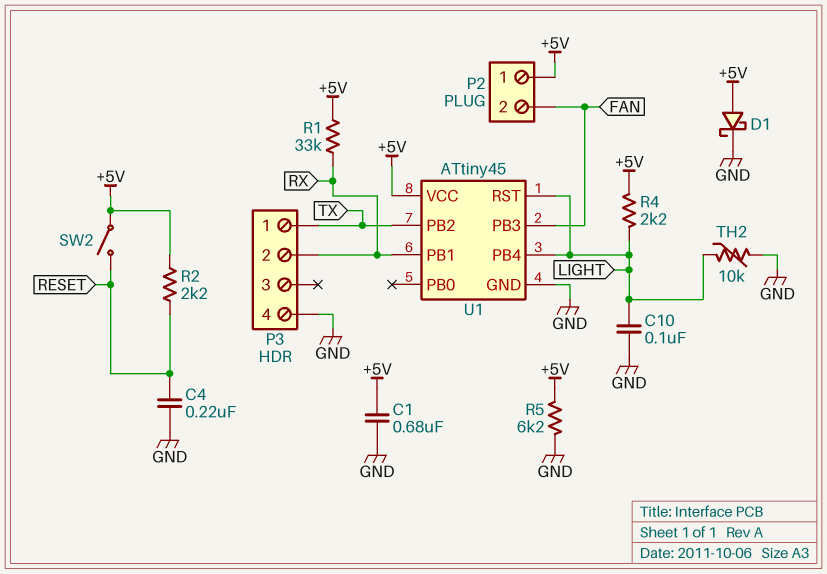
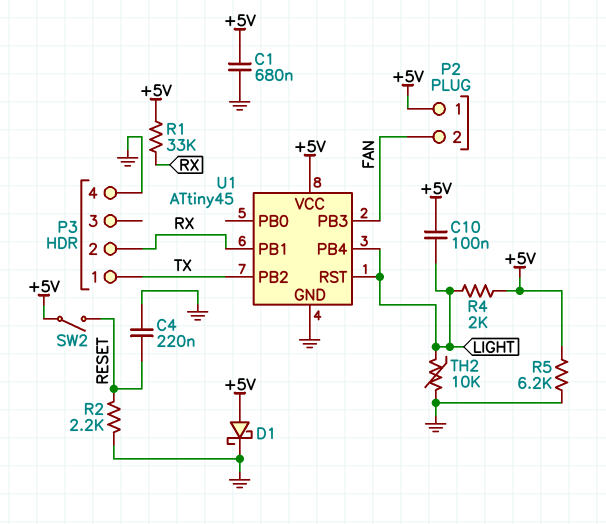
C10: 100nF (GND, LIGHT) -> 100nF (+5V, LIGHT)
R2: 2.2k (+5V, RESET) -> 2.2k (GND, RESET)
R4: 2.2k (+5V, LIGHT) -> 2k (+5V, LIGHT)

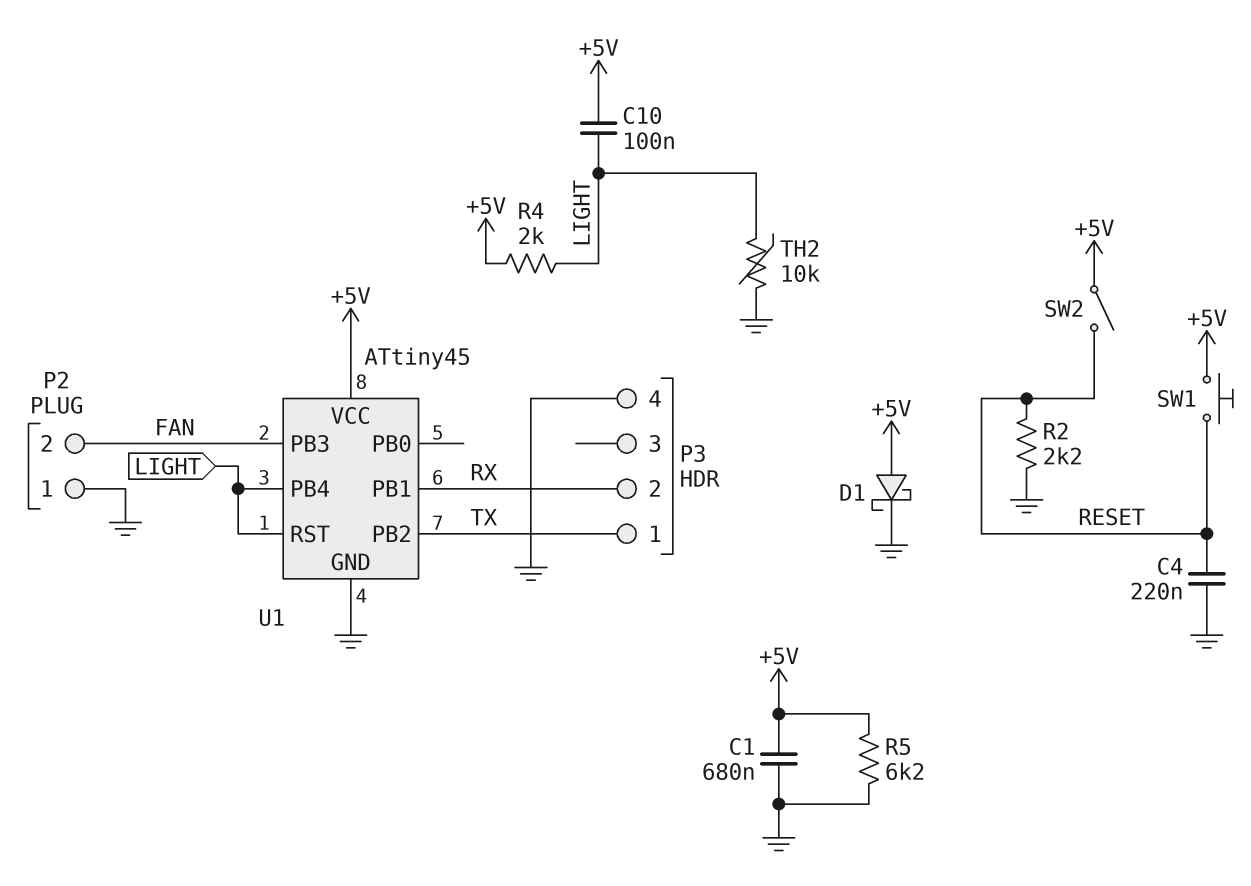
P2 pin 1: +5V -> GND
R1: 33k (+5V, RX) -> none
SW1: none -> button (+5V, RESET)

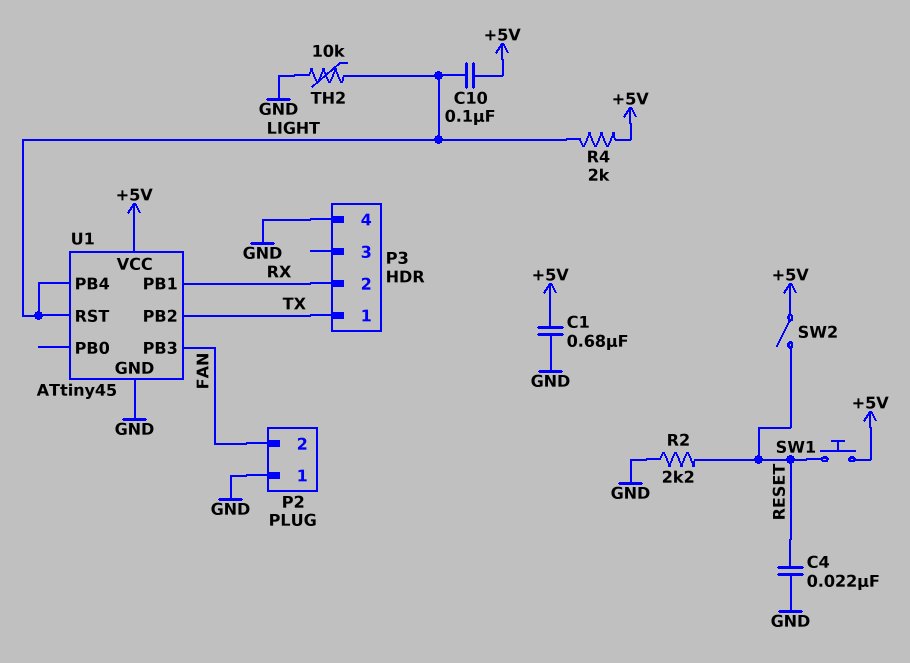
C4: 220nF (GND, RESET) -> 22nF (GND, RESET)
D1: schottky (A +5V, K GND) -> none
R5: 6.2k (+5V, GND) -> none

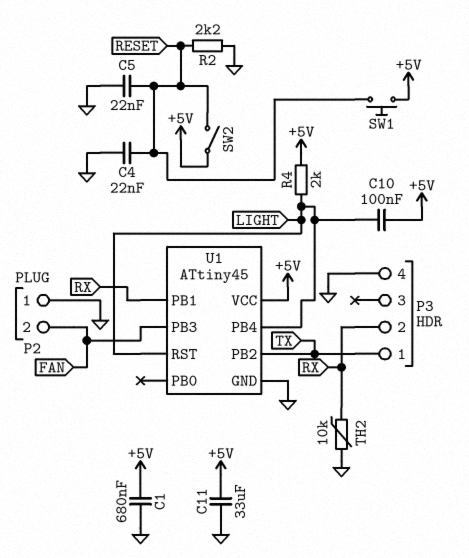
C5: none -> 22nF (GND, RESET)
C11: none -> 33uF (+5V, GND)
TH2: 10k (GND, LIGHT) -> 10k (GND, RX)

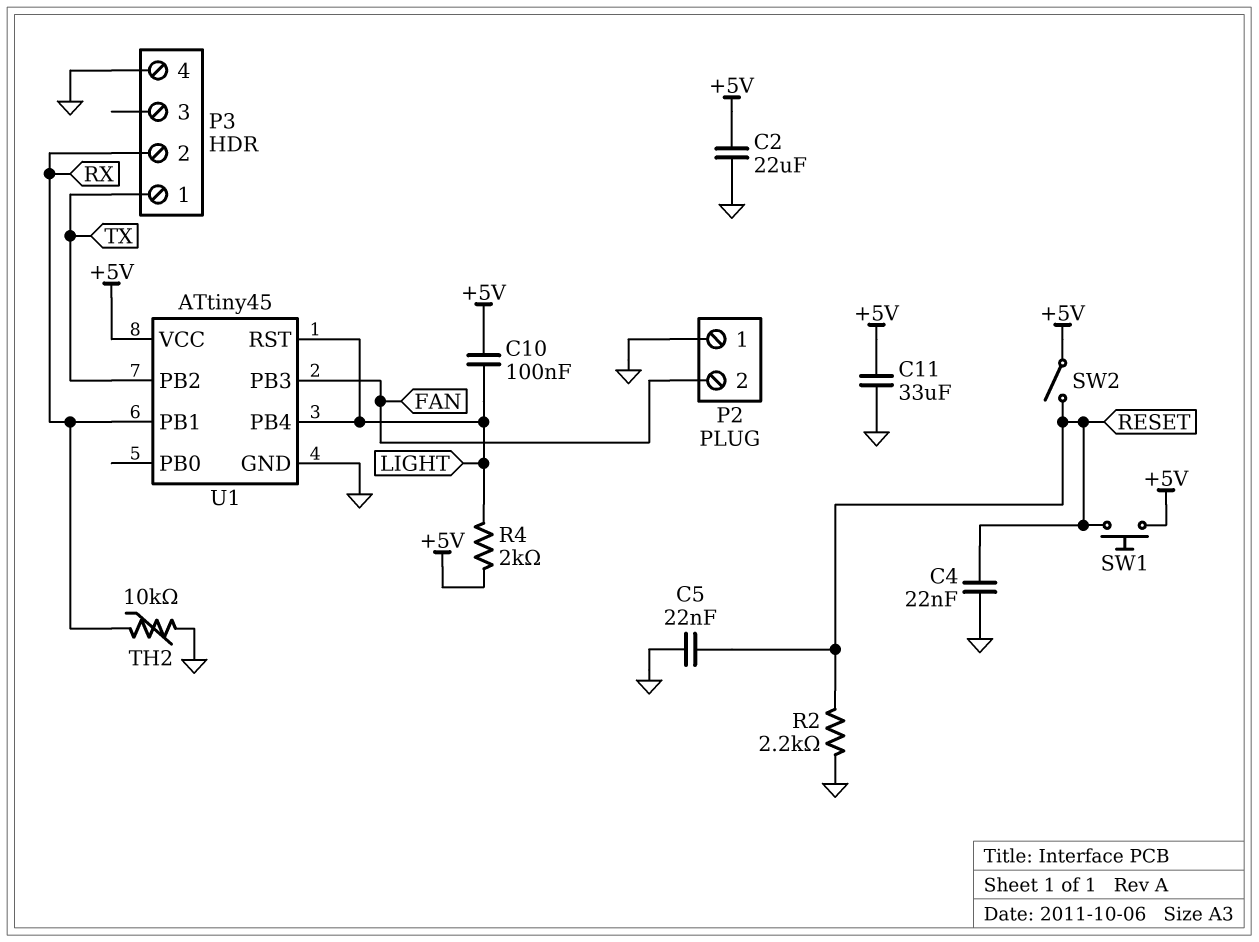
C1: 680nF (+5V, GND) -> none
C2: none -> 22uF (+5V, GND)

